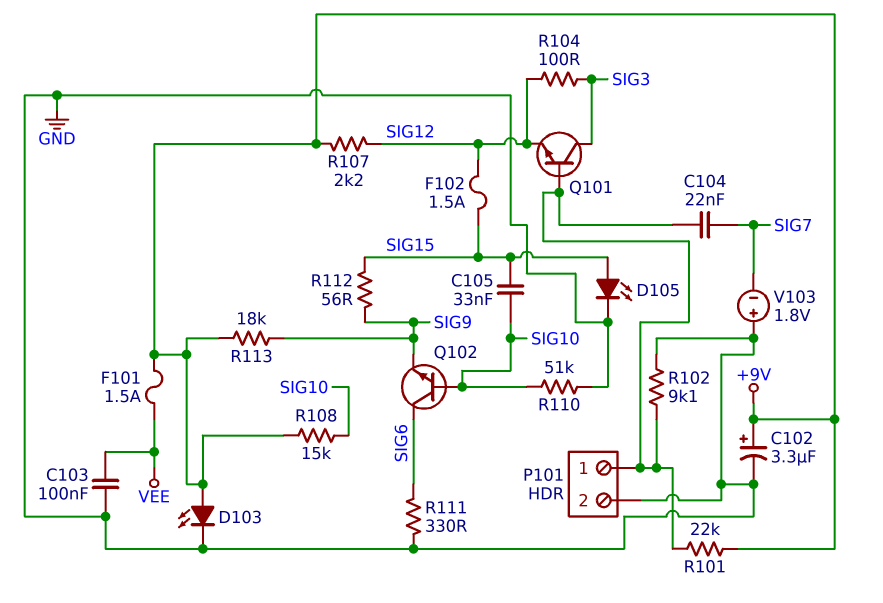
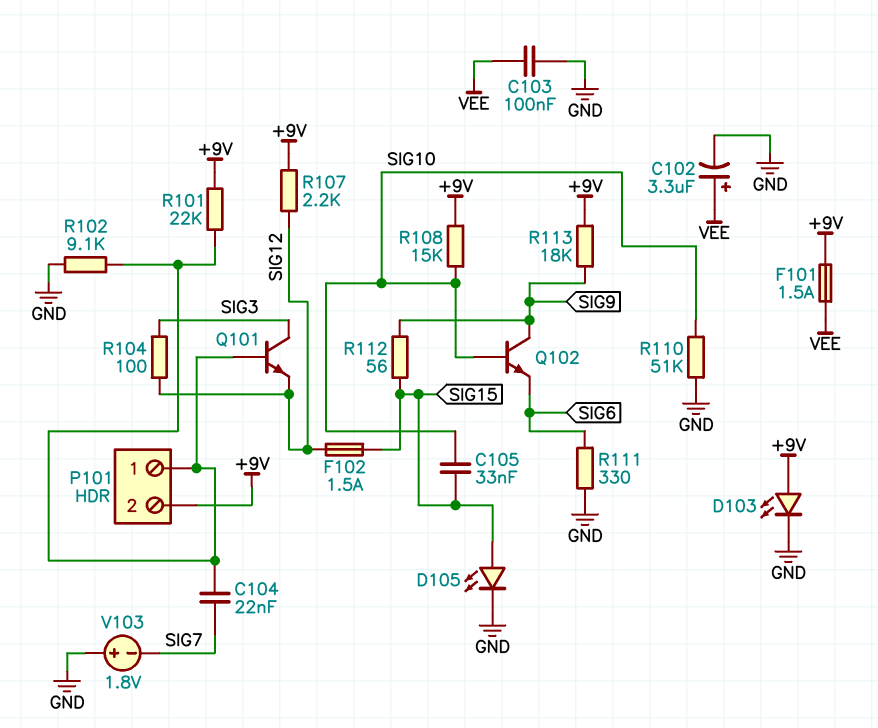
C102: 3.3uF (plus +9V, minus GND) -> 3.3uF (plus VEE, minus GND)
P101 pin 2: GND -> +9V
Q102: NPN (B SIG10, C SIG6, E SIG9) -> NPN (B SIG10, C SIG9, E SIG6)

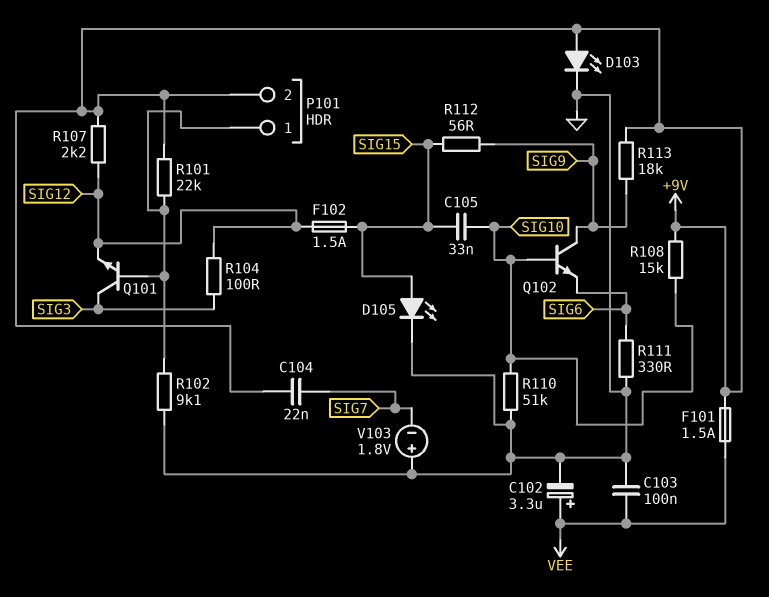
C104: 22nF (P101/1, SIG7) -> 22nF (+9V, SIG7)

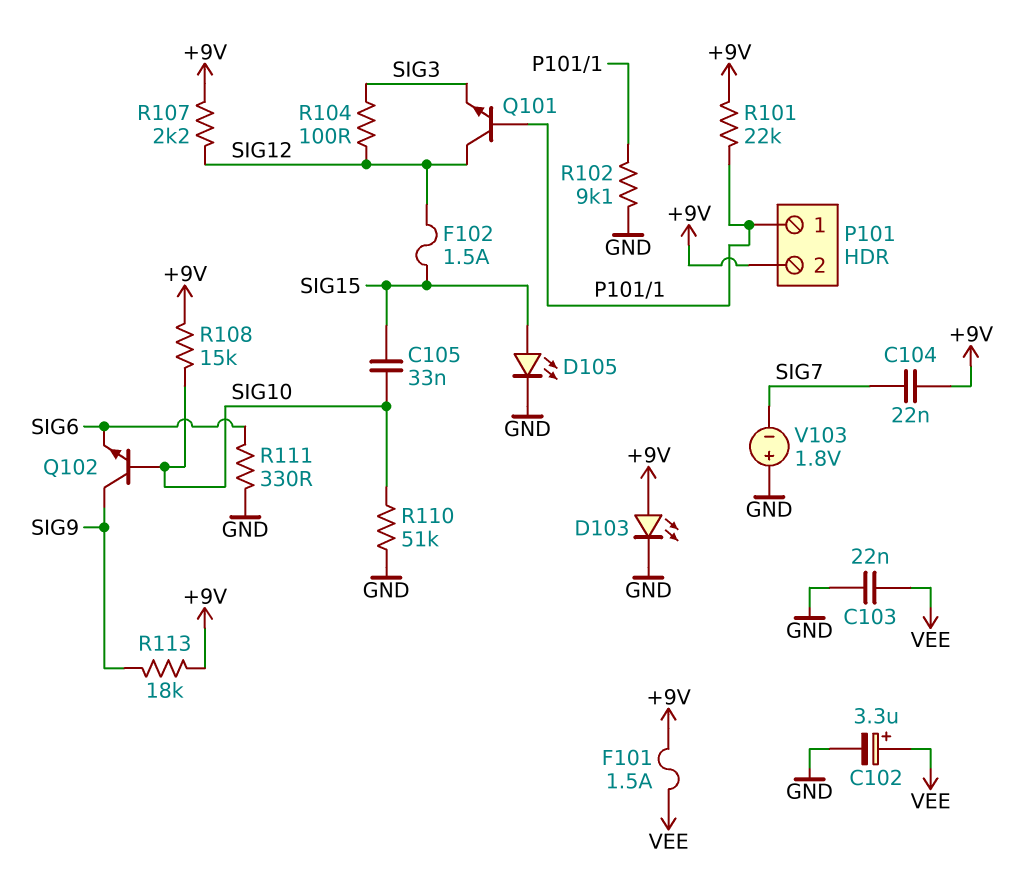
C103: 100nF (GND, VEE) -> 22nF (GND, VEE)
Q101: NPN (B P101/1, C SIG3, E SIG12) -> NPN (B P101/1, C SIG12, E SIG3)
R112: 56 (SIG9, SIG15) -> none

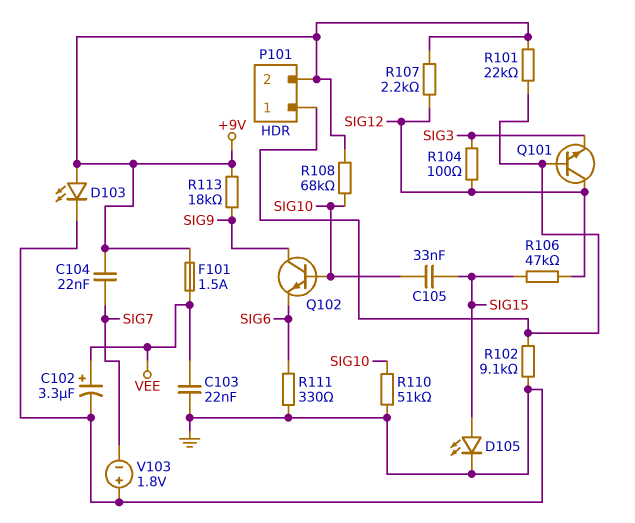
F102: 1.5A (SIG12, SIG15) -> none
R106: none -> 47k (SIG12, SIG15)
R108: 15k (+9V, SIG10) -> 68k (+9V, SIG10)

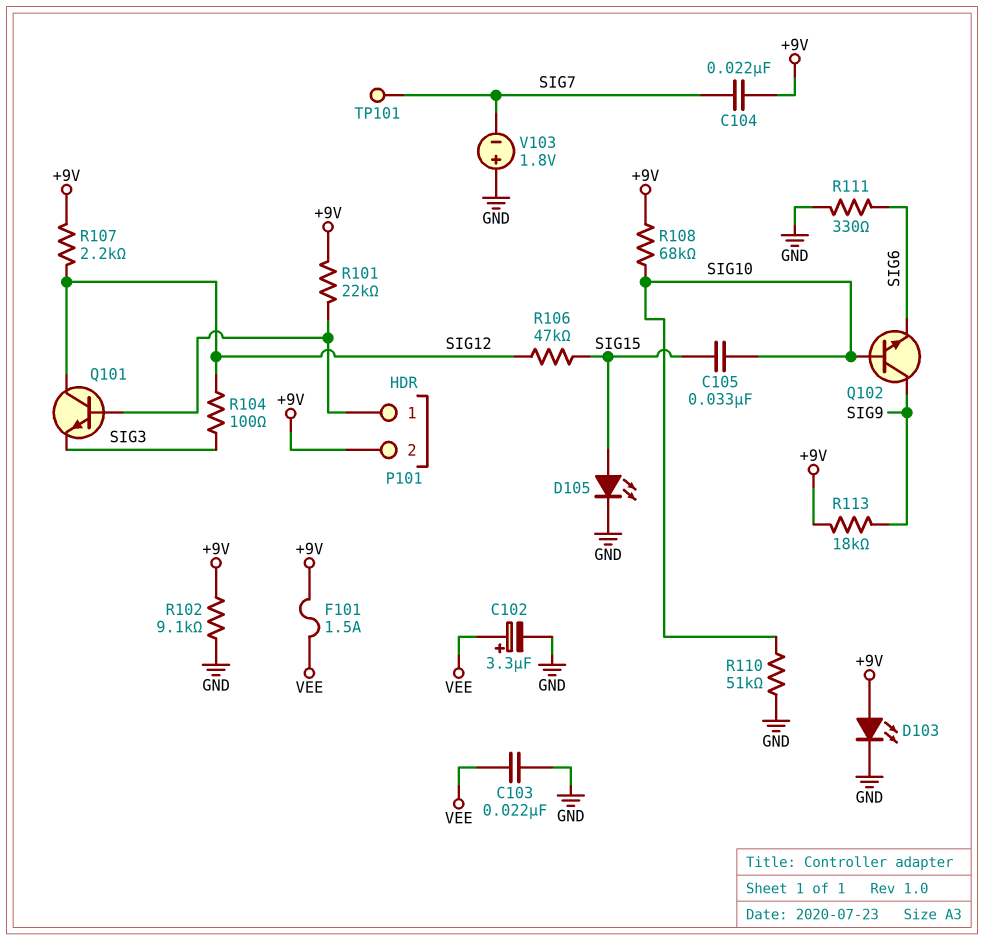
R102: 9.1k (GND, P101/1) -> 9.1k (+9V, GND)
TP101: none -> test point (SIG7)

